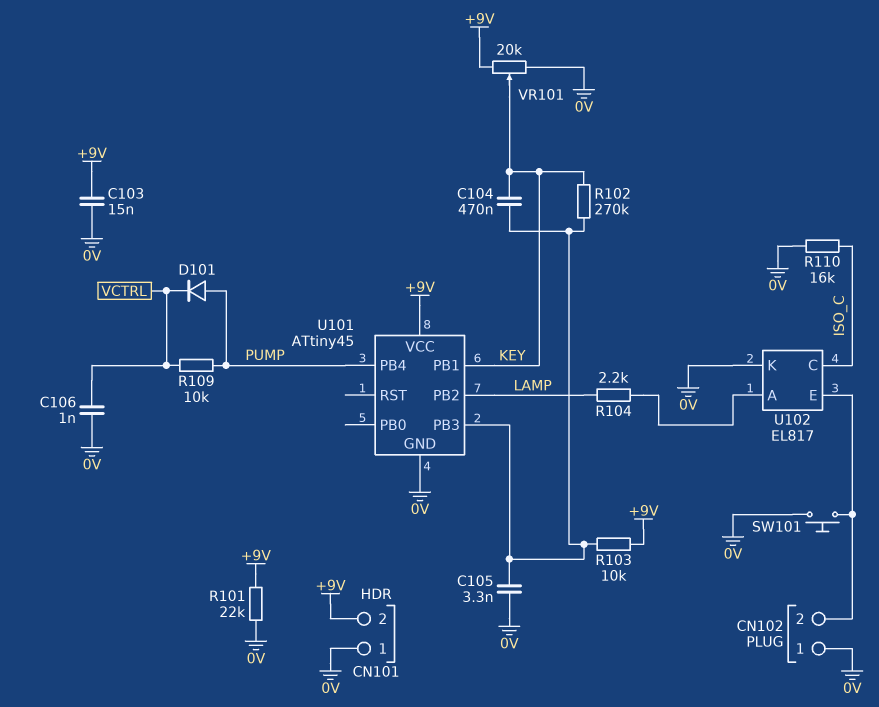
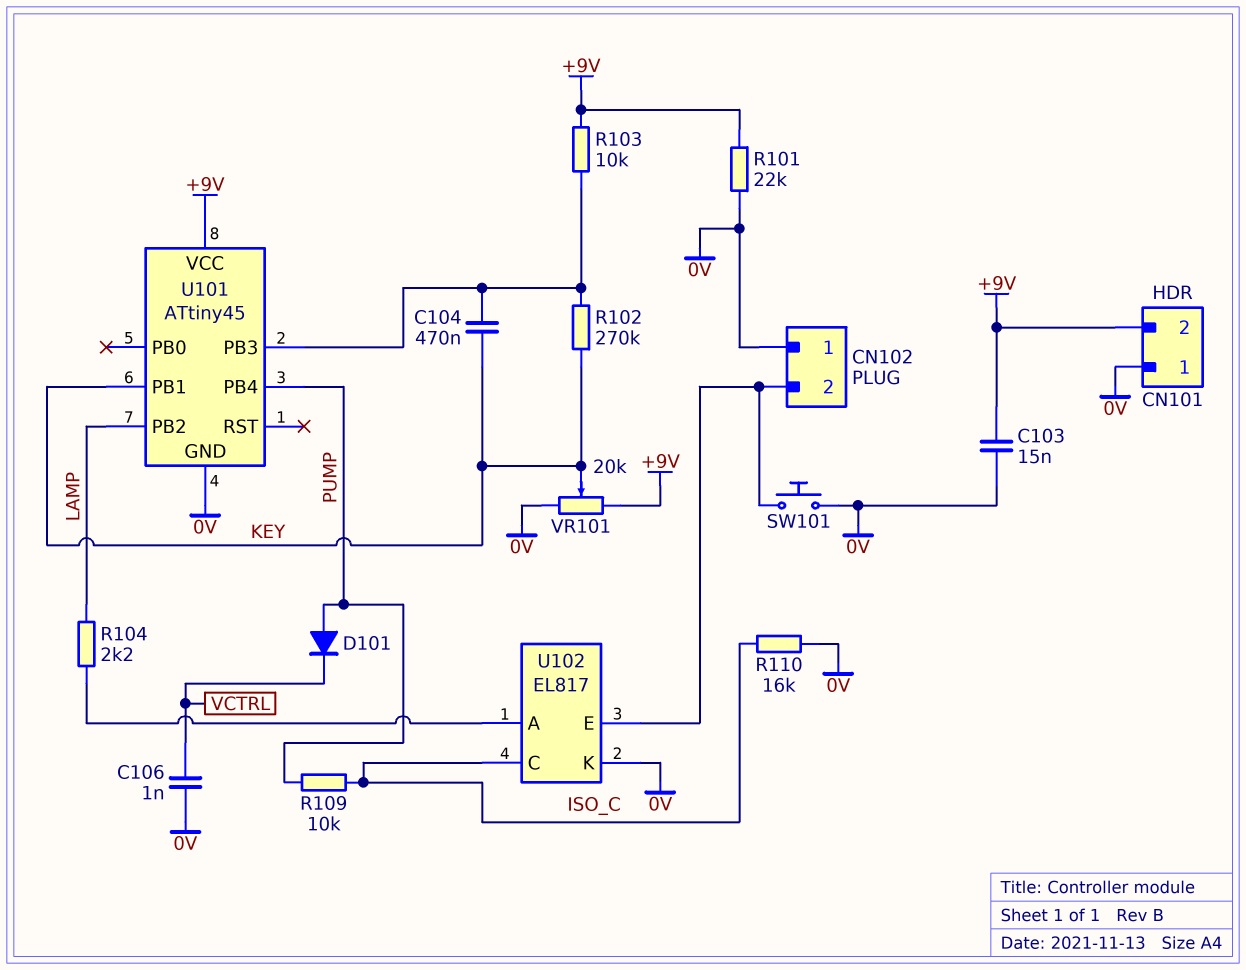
C105: 3.3nF (0V, U101/PB3) -> none
R109: 10k (PUMP, VCTRL) -> 10k (ISO_C, PUMP)

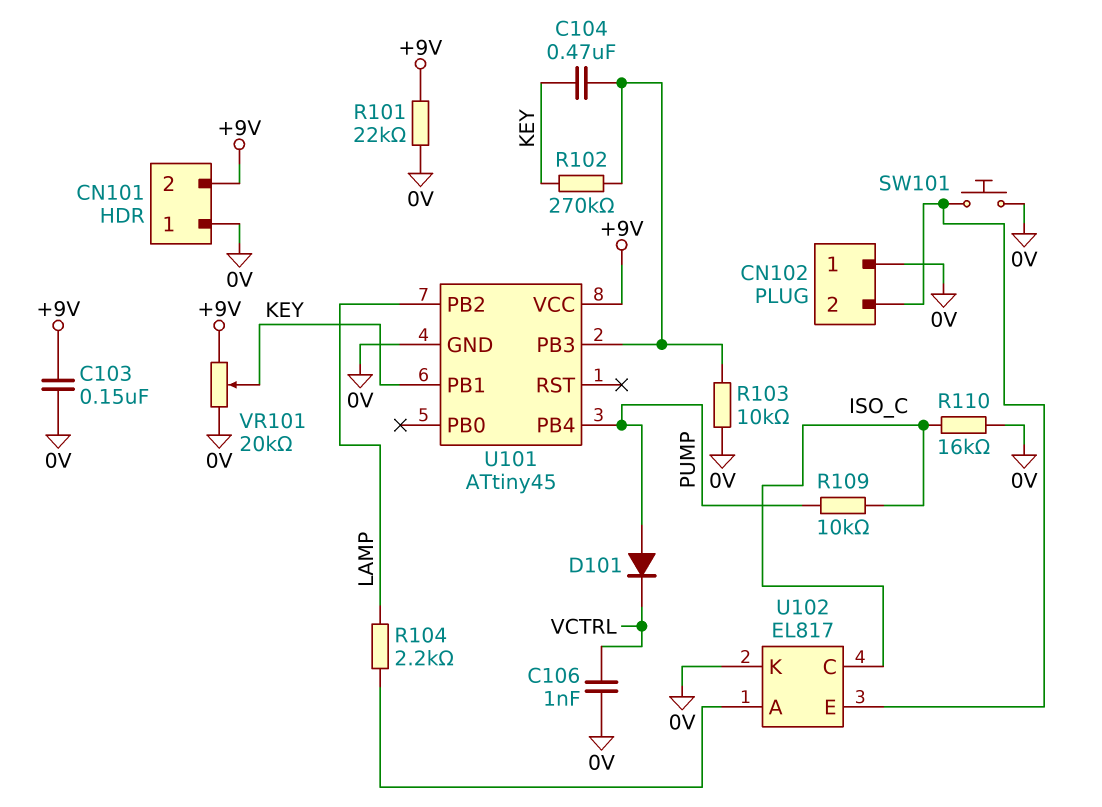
C103: 15nF (+9V, 0V) -> 150nF (+9V, 0V)
R103: 10k (+9V, U101/PB3) -> 10k (0V, U101/PB3)

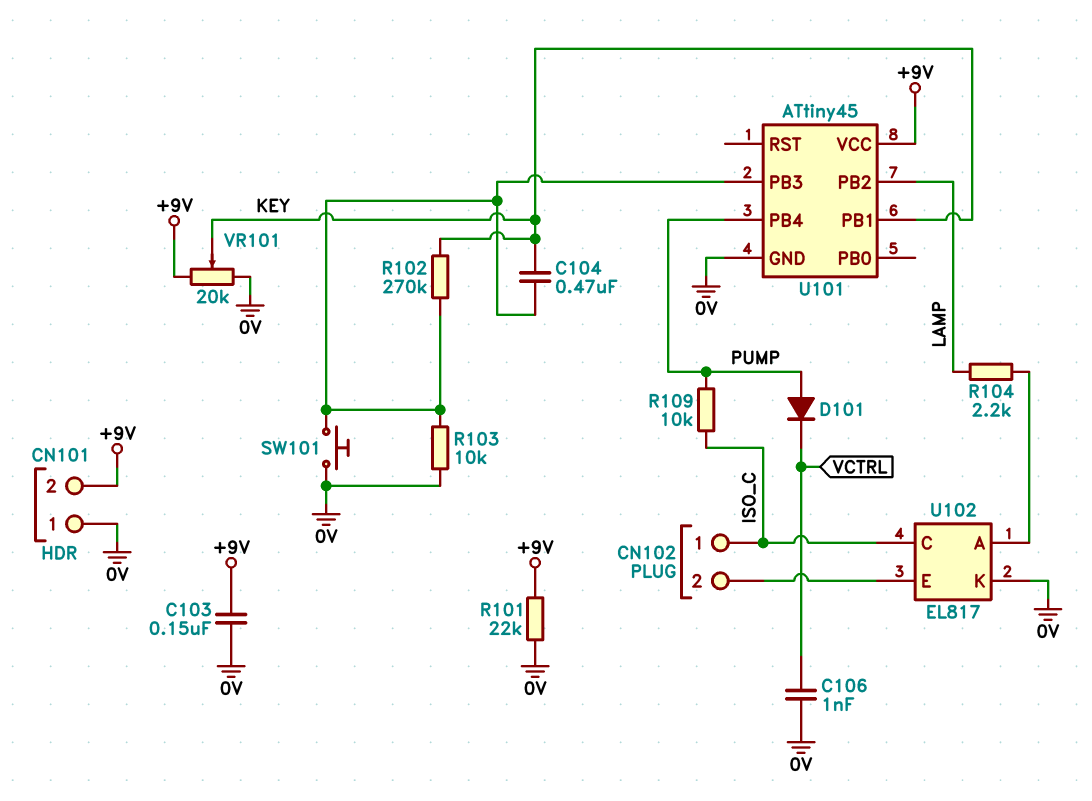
CN102 pin 1: 0V -> ISO_C
R110: 16k (0V, ISO_C) -> none
SW101: button (0V, CN102/2) -> button (0V, U101/PB3)

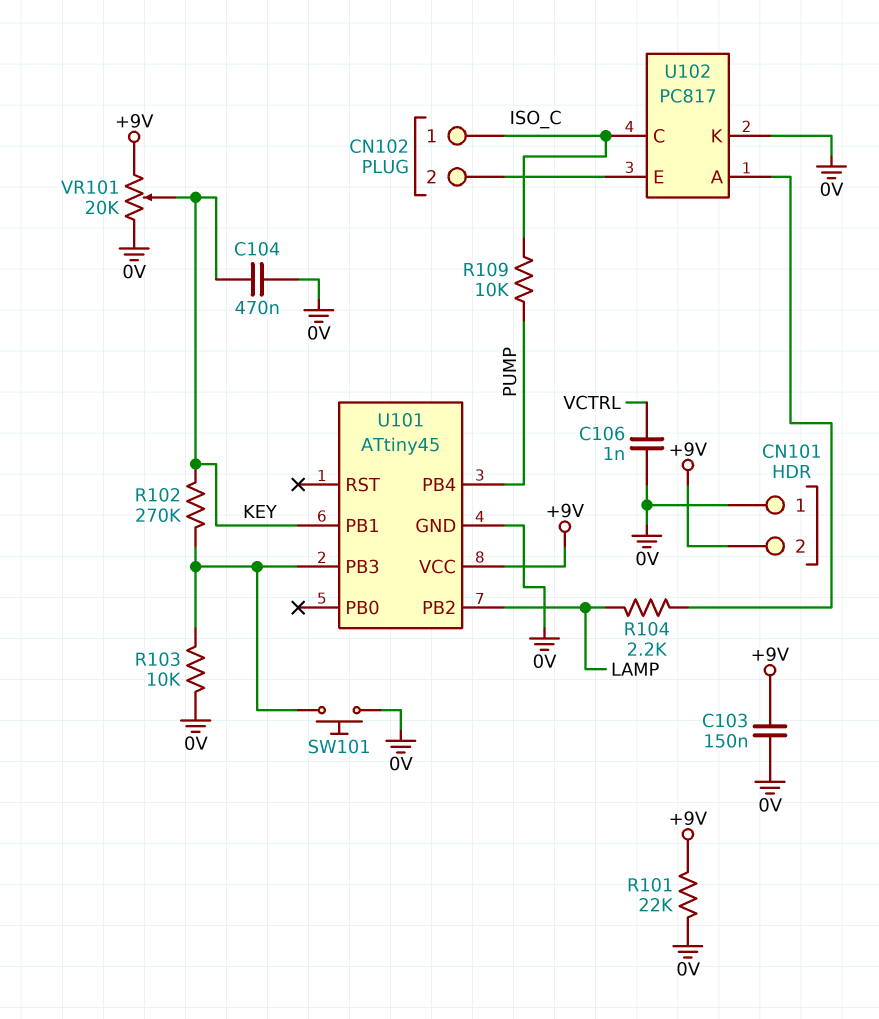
C104: 470nF (KEY, U101/PB3) -> 470nF (0V, KEY)
D101: diode (A PUMP, K VCTRL) -> none
U102: EL817 -> PC817

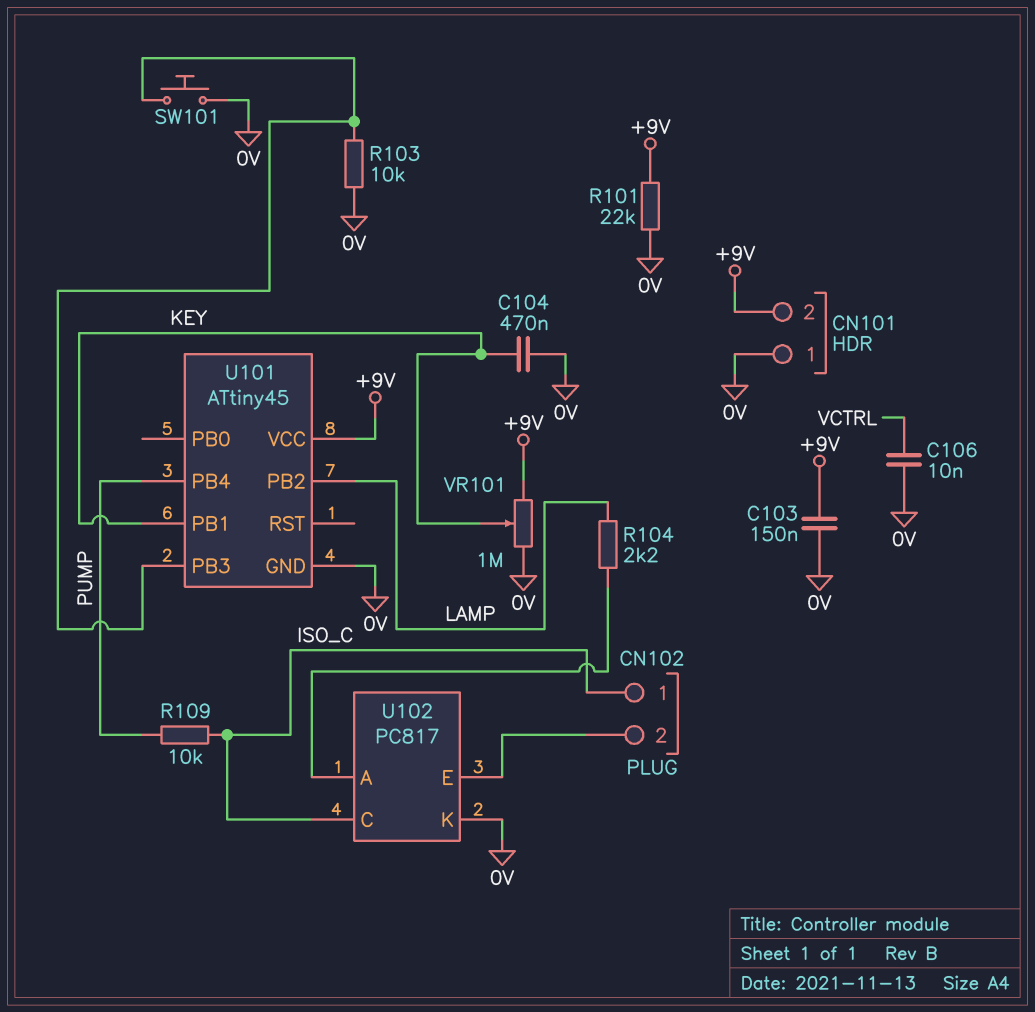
C106: 1nF (0V, VCTRL) -> 10nF (0V, VCTRL)
R102: 270k (KEY, U101/PB3) -> none
VR101: 20k (+9V, 0V, wiper KEY) -> 1M (+9V, 0V, wiper KEY)

